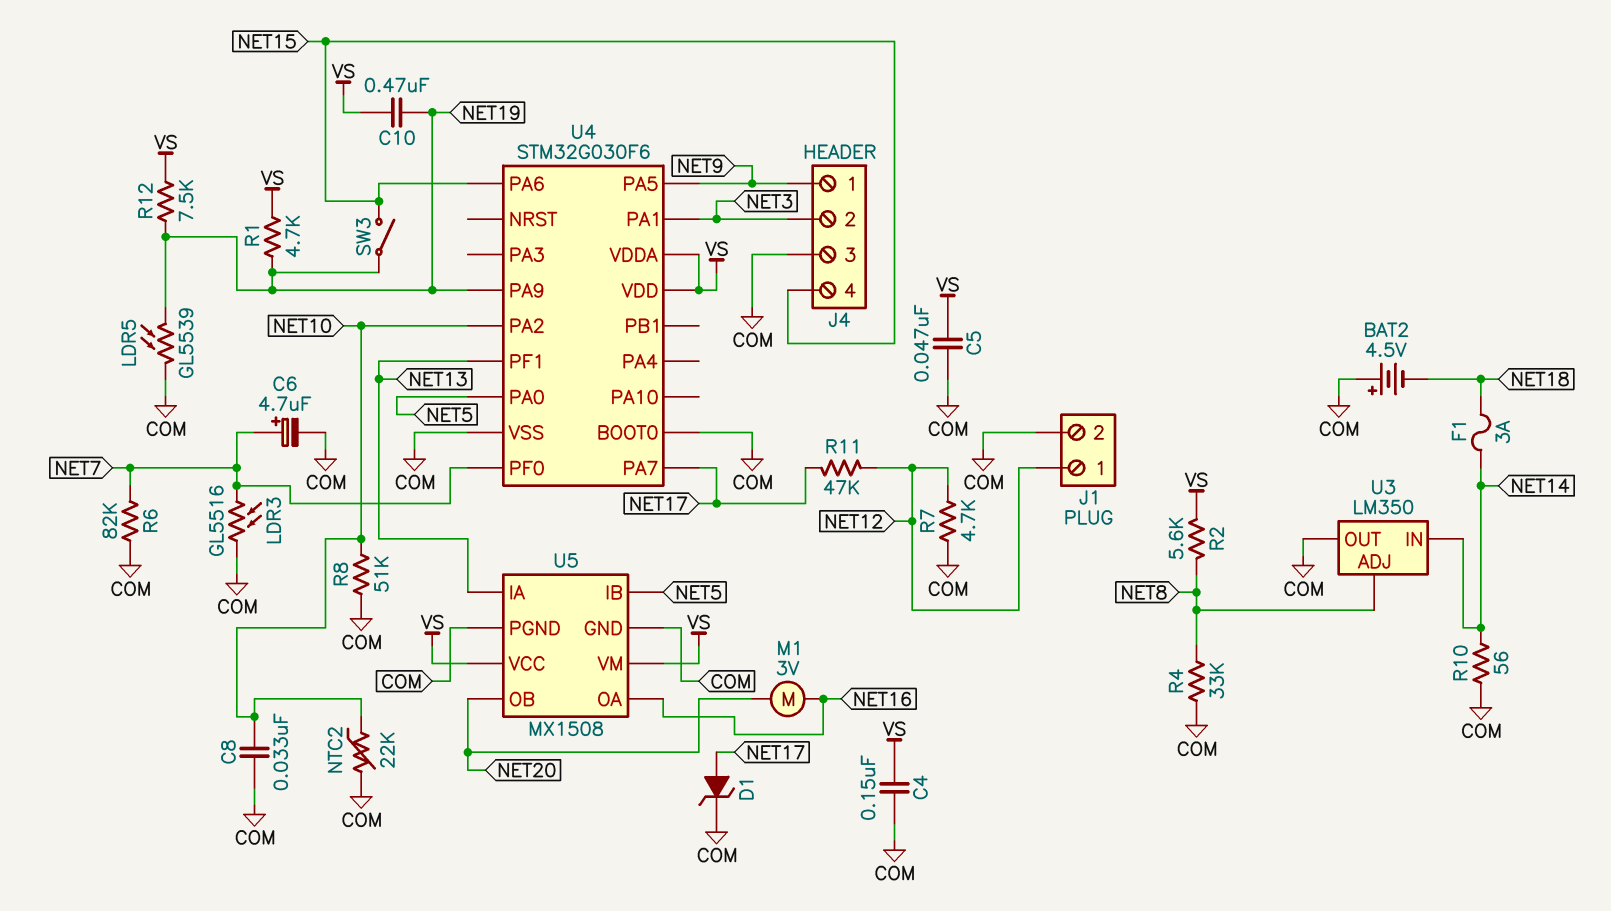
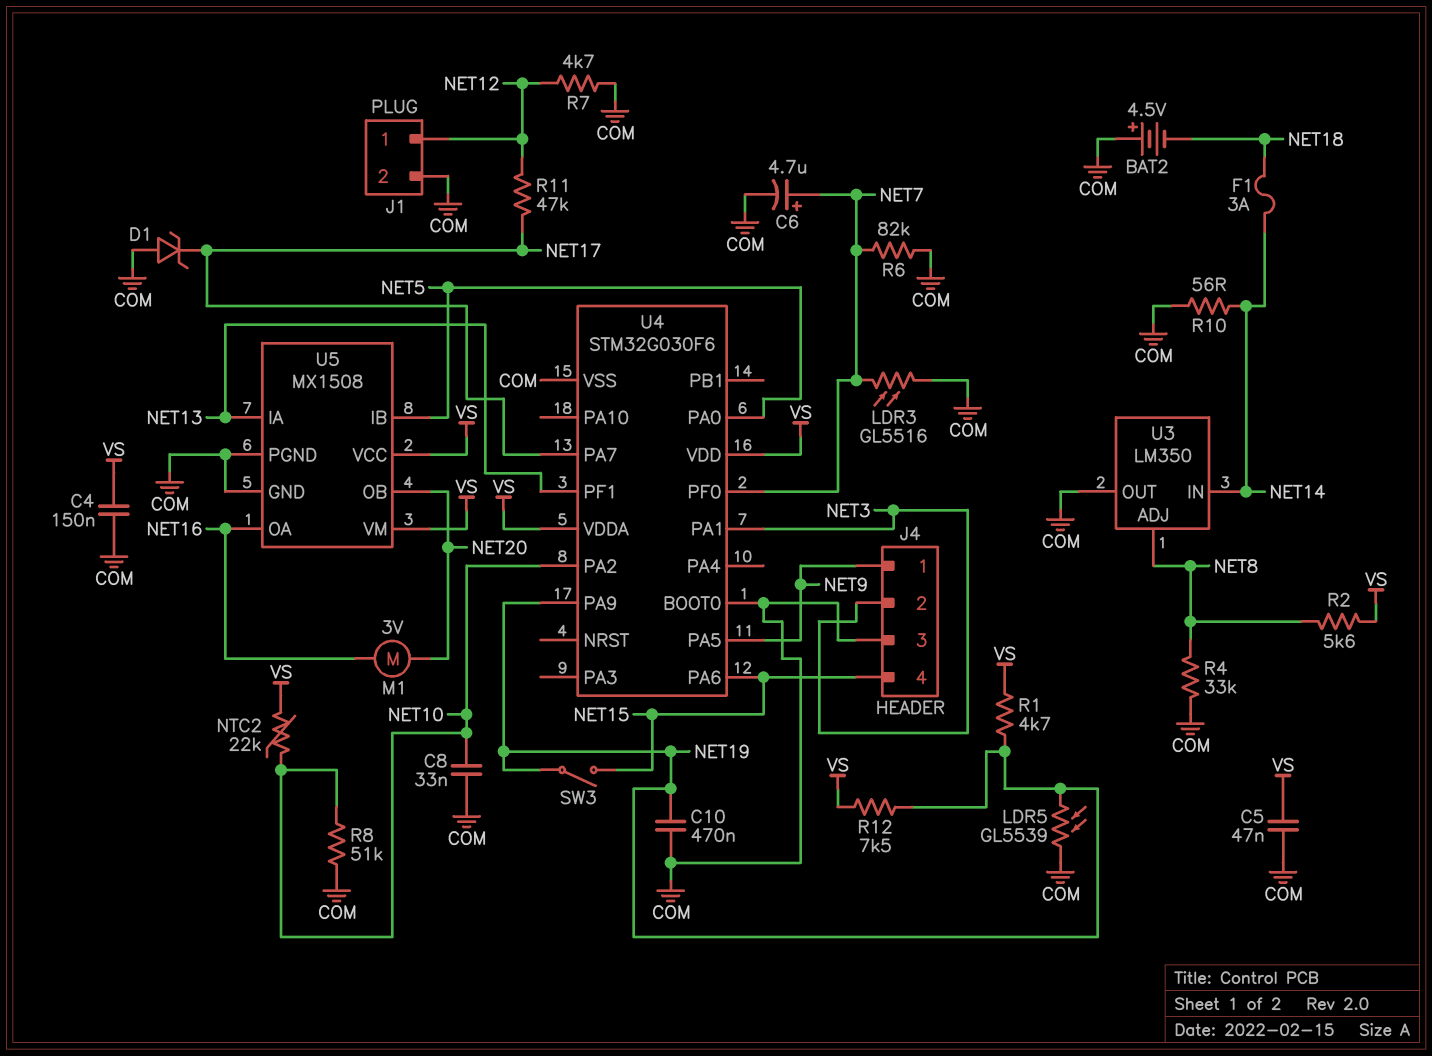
C10: 470nF (NET19, VS) -> 470nF (COM, NET19)
D1: zener (A NET17, K COM) -> zener (A COM, K NET17)
NTC2: 22k (COM, NET10) -> 22k (NET10, VS)

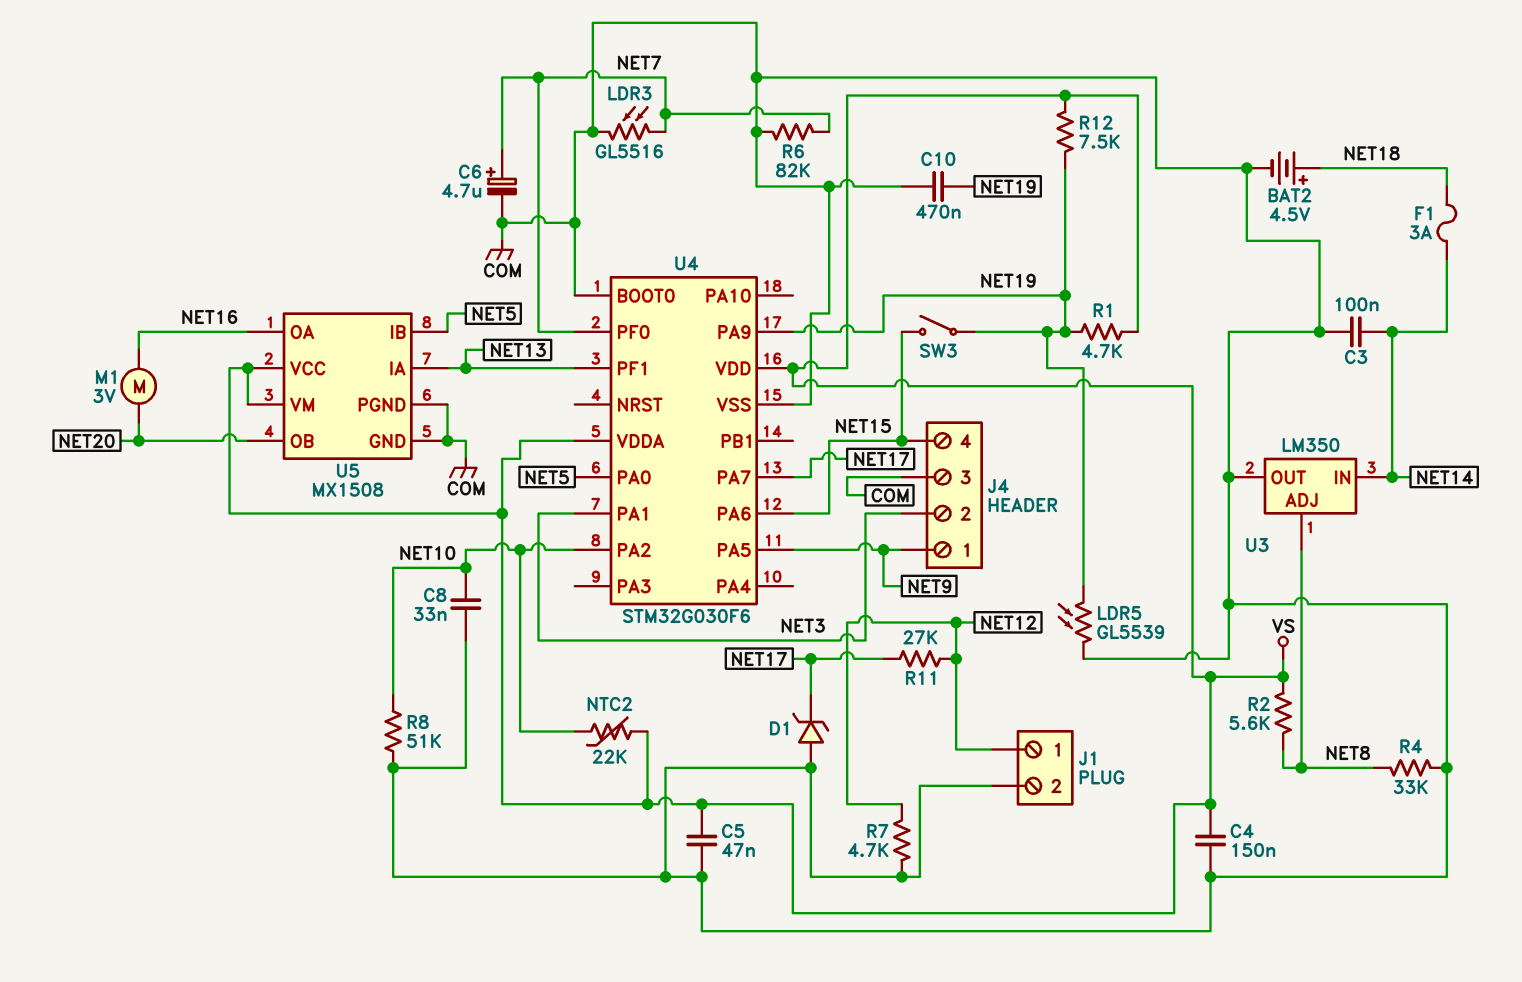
BAT2: 4.5V (plus COM, minus NET18) -> 4.5V (plus NET18, minus COM)
C3: none -> 100nF (COM, NET14)
R10: 56 (COM, NET14) -> none
R11: 47k (NET12, NET17) -> 27k (NET12, NET17)

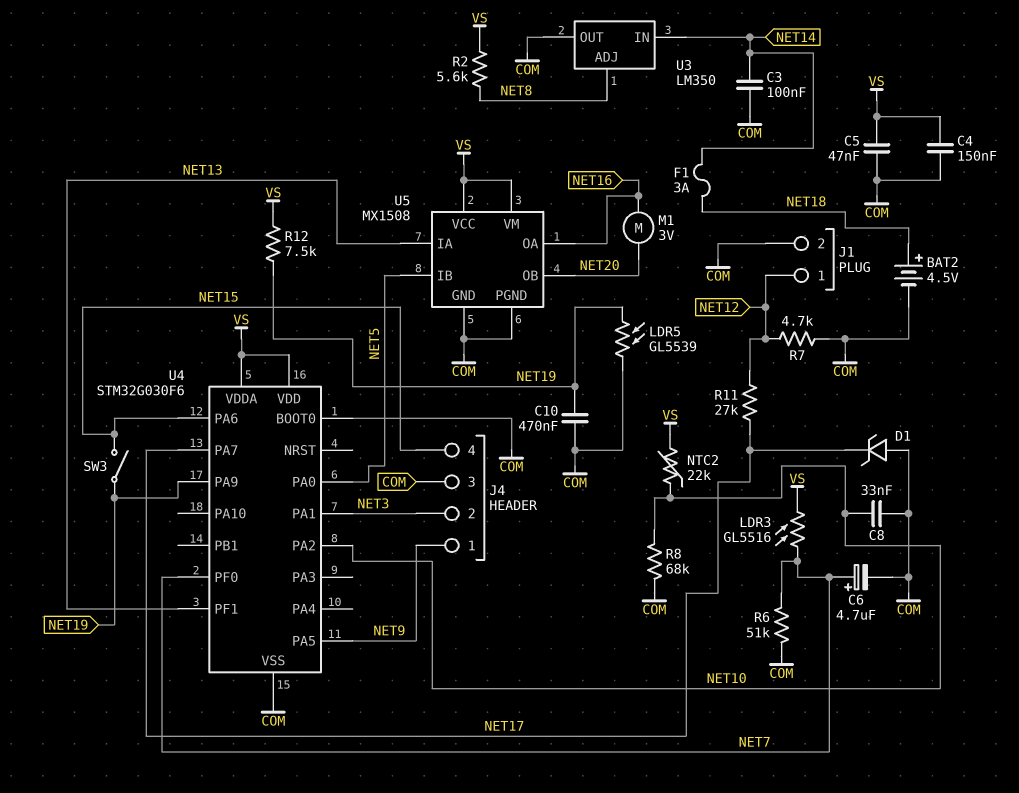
LDR3: GL5516 (COM, NET7) -> GL5516 (NET7, VS)
R1: 4.7k (NET19, VS) -> none
R4: 33k (COM, NET8) -> none
R6: 82k (COM, NET7) -> 51k (COM, NET7)
R8: 51k (COM, NET10) -> 68k (COM, NET10)

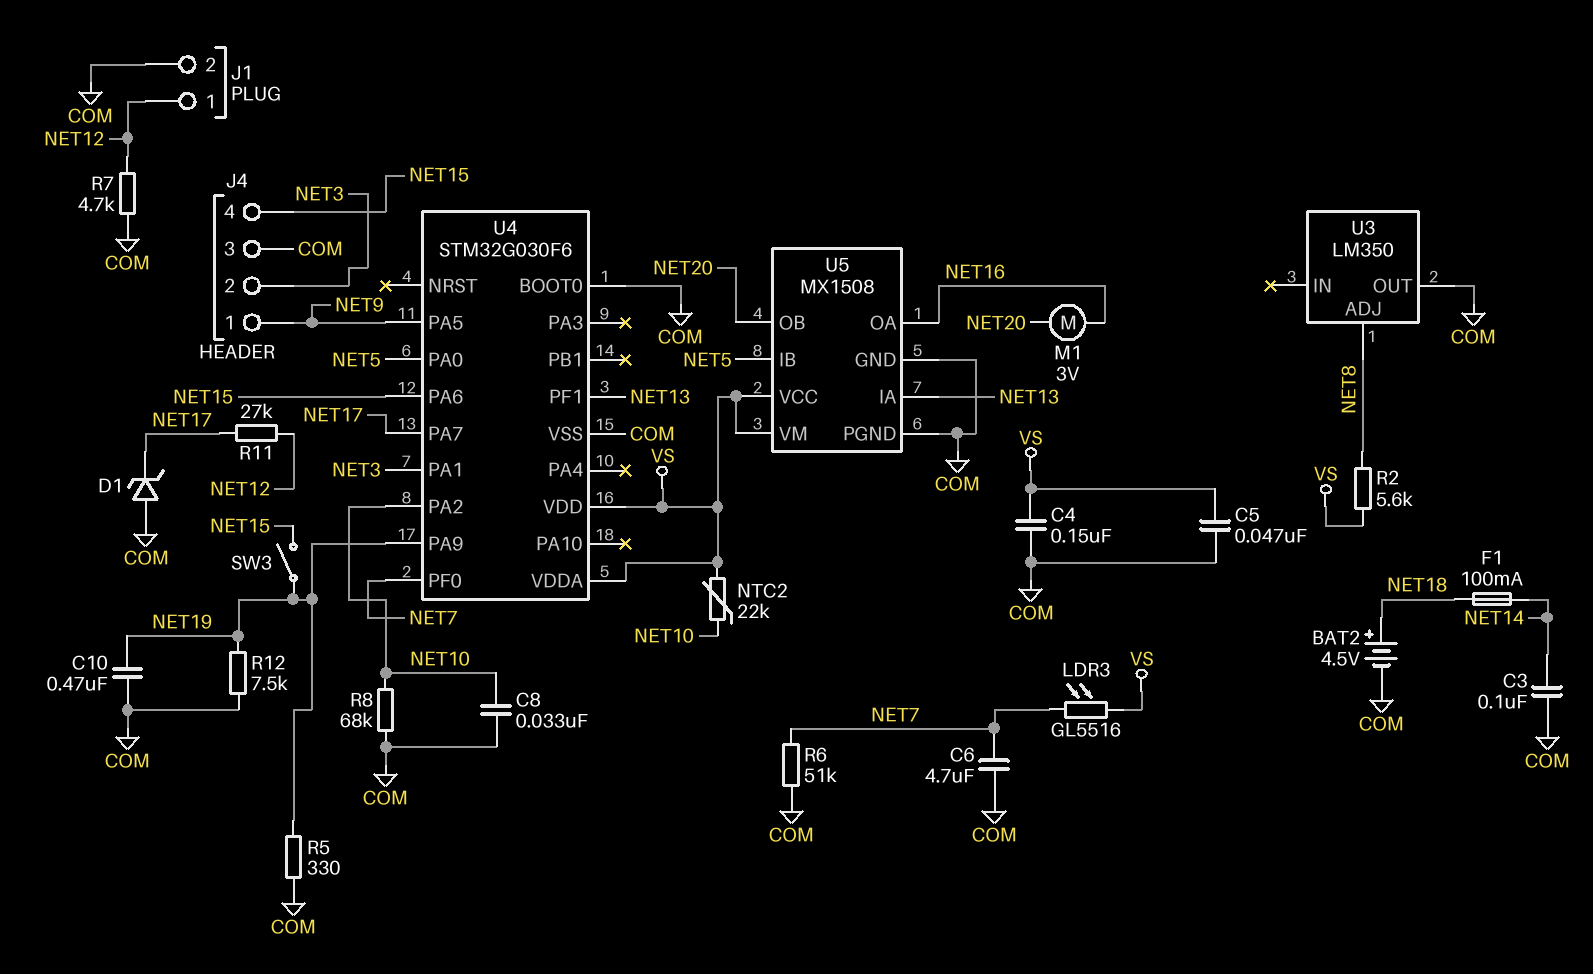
C6: 4.7uF (plus NET7, minus COM) -> 4.7uF (COM, NET7)
F1: 3A (NET14, NET18) -> 100mA (NET14, NET18)
LDR5: GL5539 (COM, NET19) -> none
R5: none -> 330 (COM, NET19)
R12: 7.5k (NET19, VS) -> 7.5k (COM, NET19)
U3 pin IN: NET14 -> none

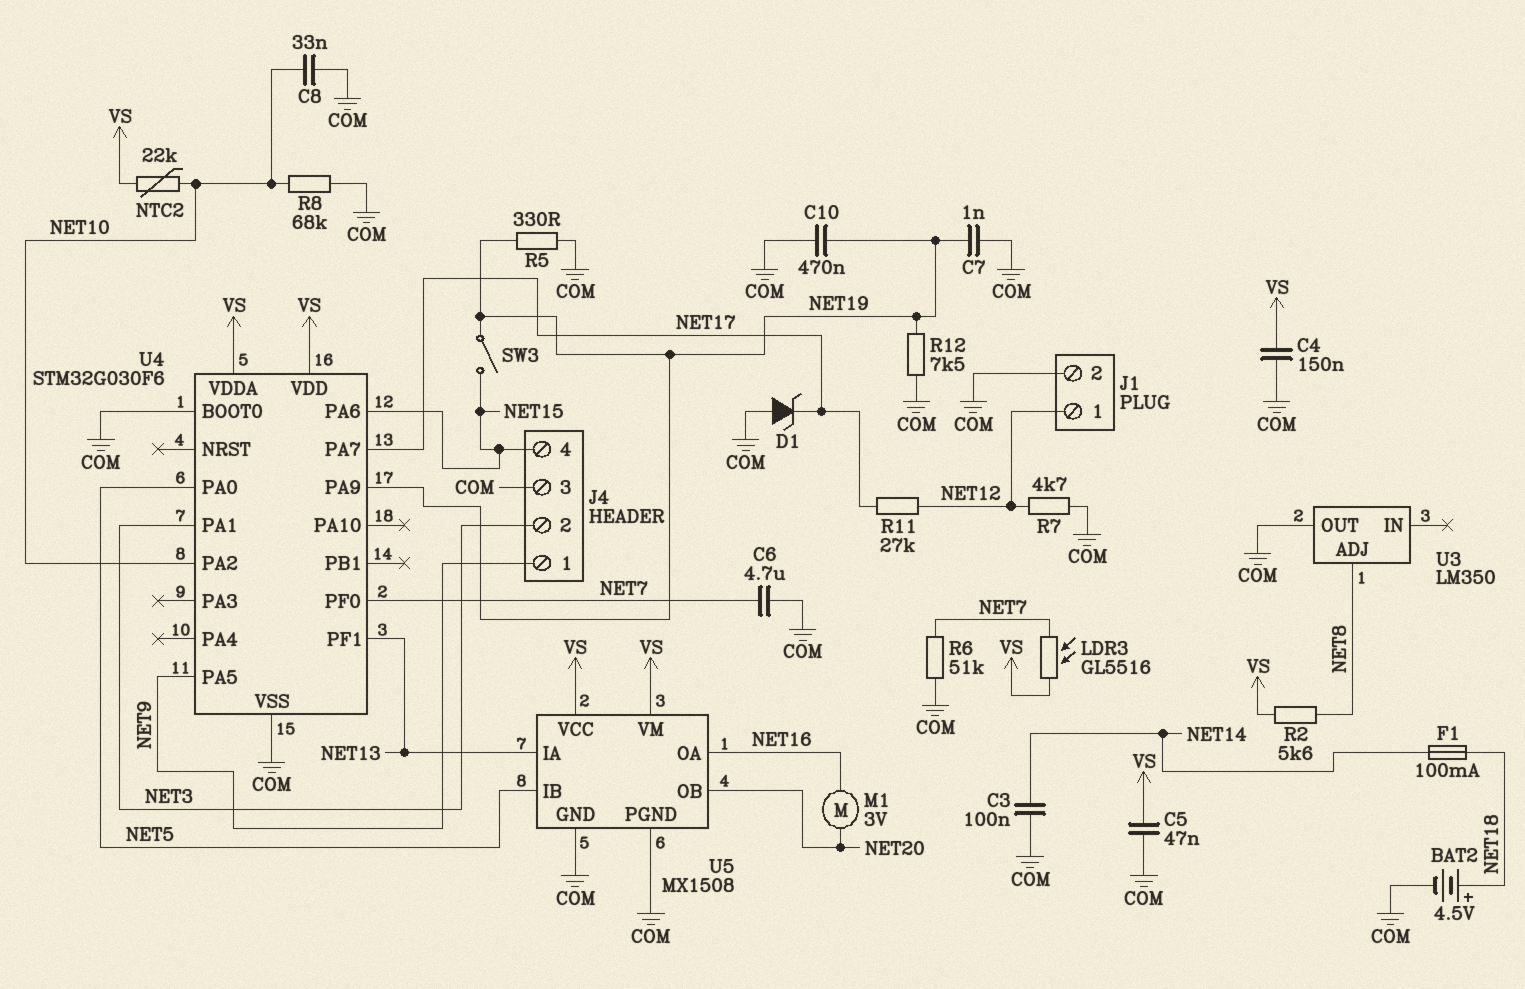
C7: none -> 1nF (COM, NET19)

